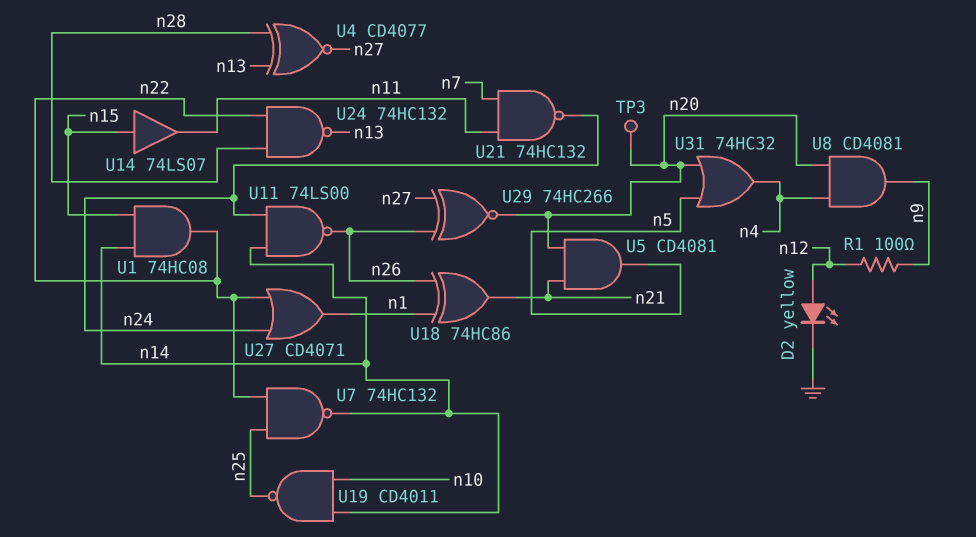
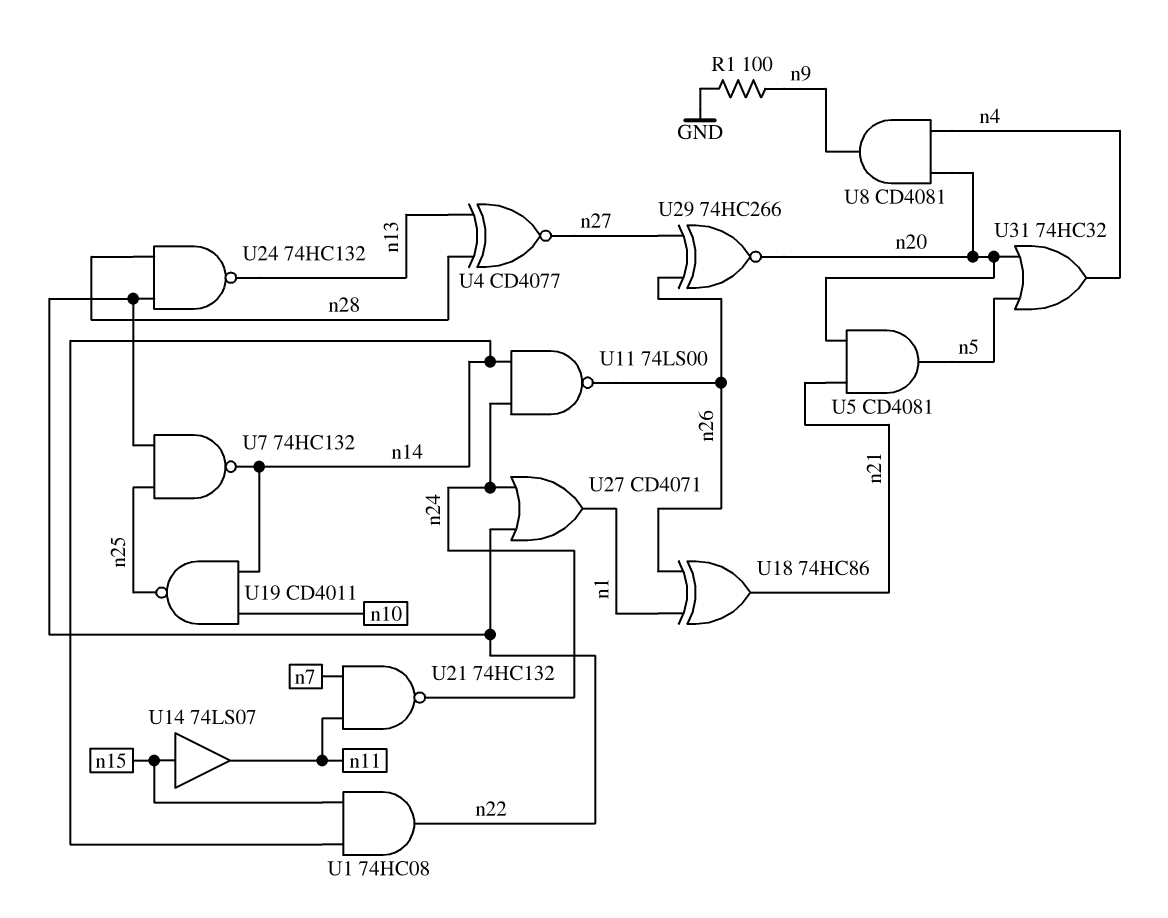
D2: LED yellow (A n12, K GND) -> none
R1: 100 (n9, n12) -> 100 (GND, n9)
TP3: test point (n20) -> none

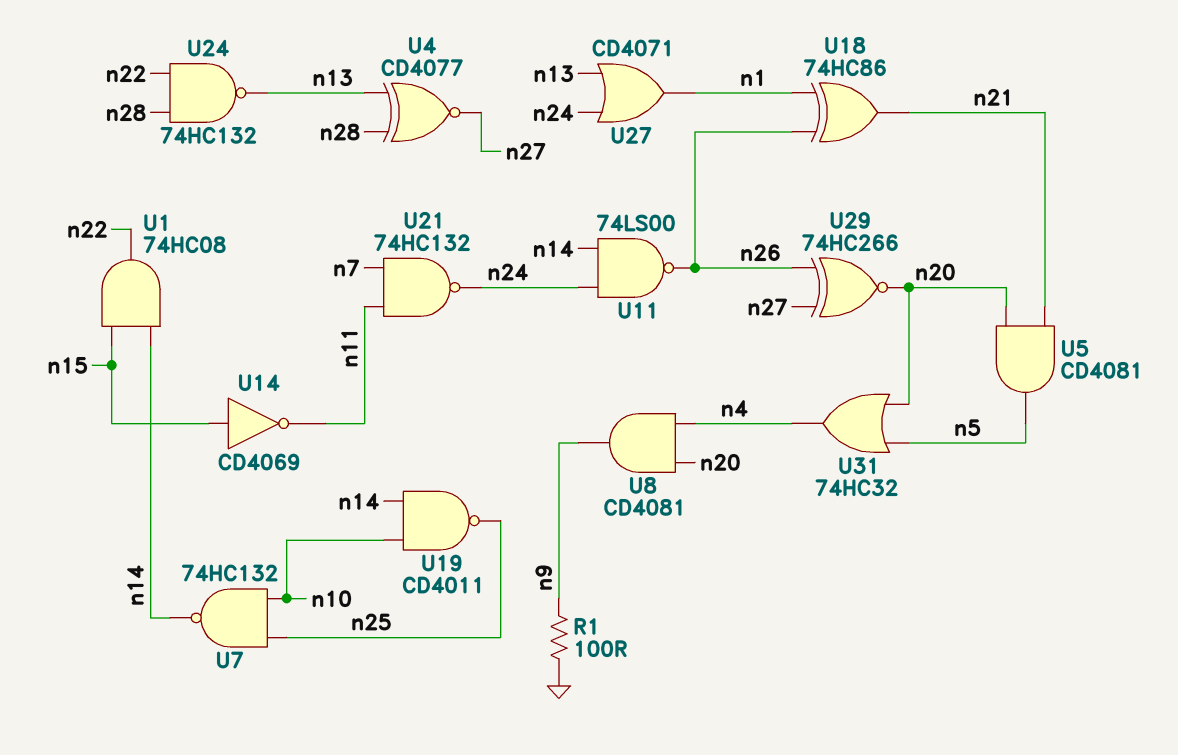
U7: NAND 74HC132 (in n22, in n25, out n14) -> NAND 74HC132 (in n10, in n25, out n14)
U14: buffer 74LS07 (in n15, out n11) -> NOT CD4069 (in n15, out n11)
U27: OR CD4071 (in n22, in n24, out n1) -> OR CD4071 (in n13, in n24, out n1)

